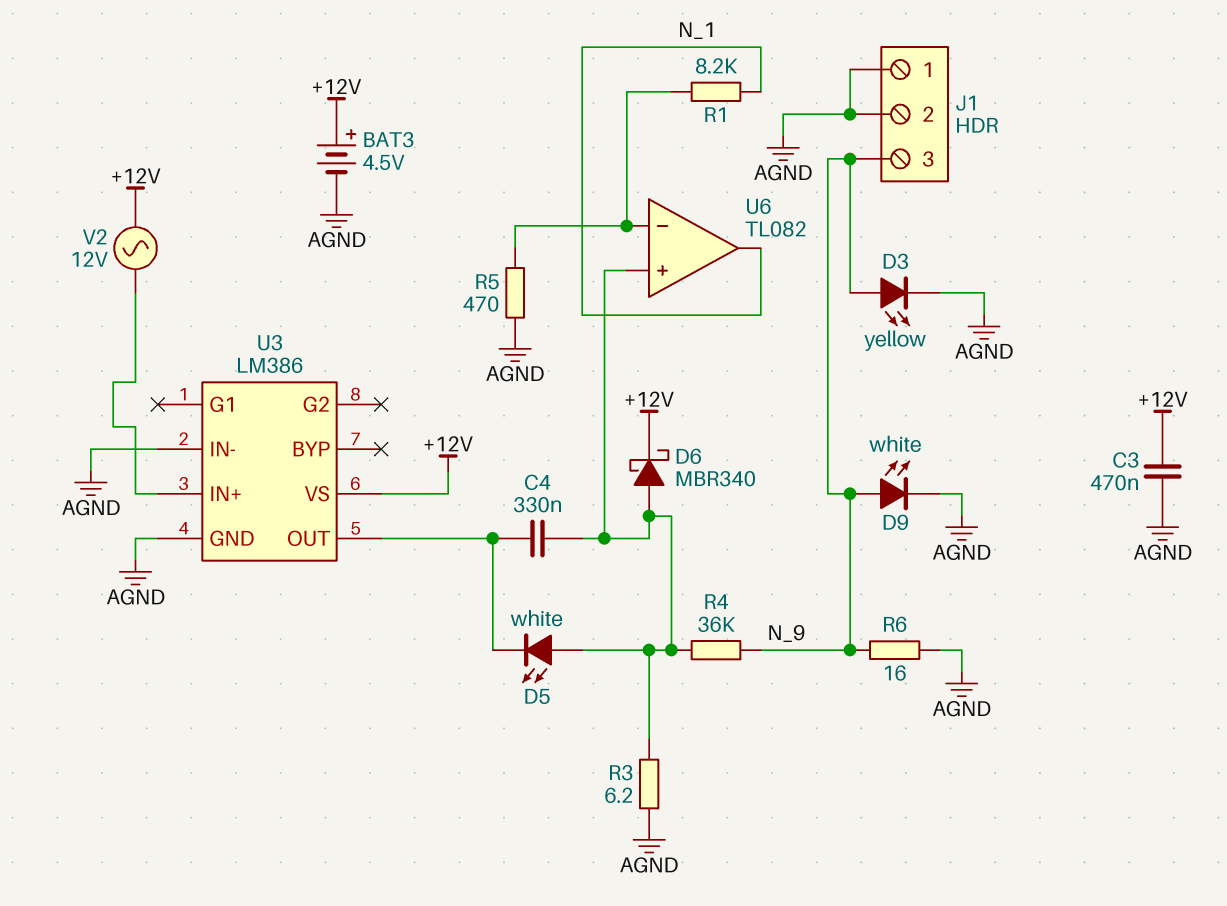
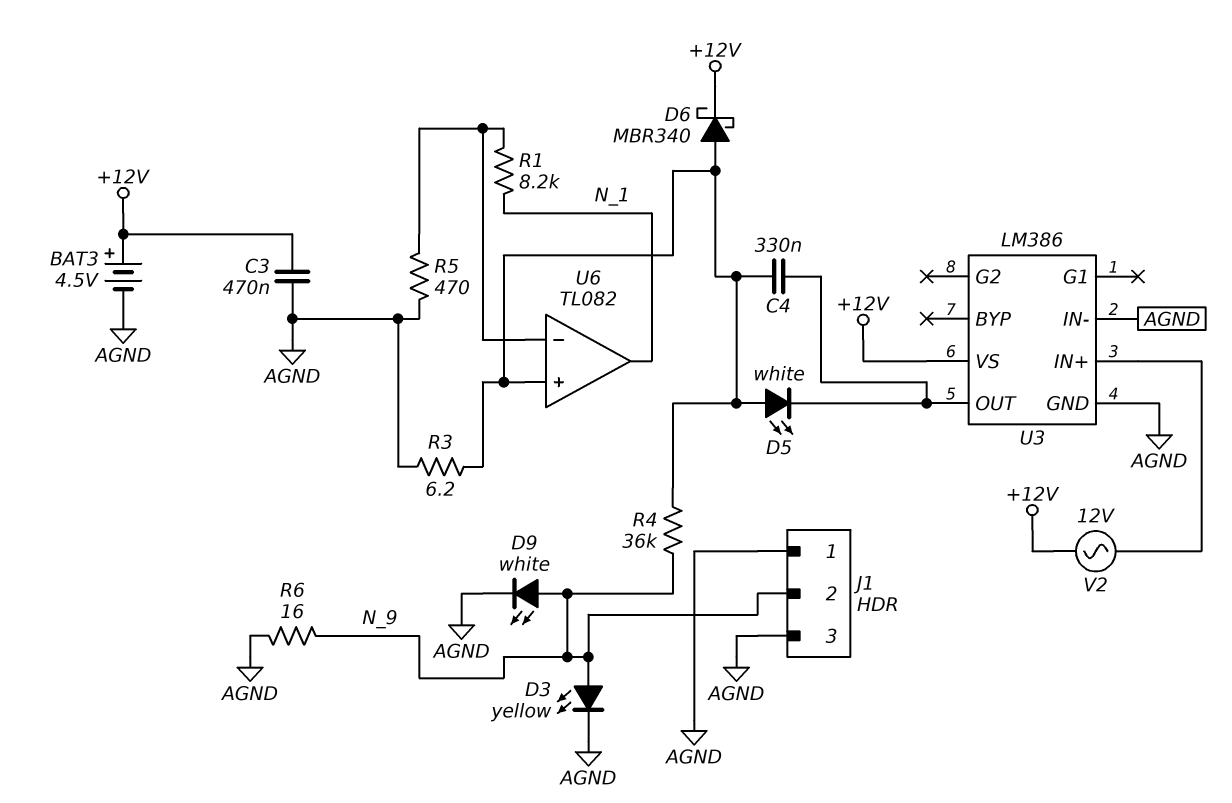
J1 pin 2: AGND -> N_9
J1 pin 3: N_9 -> AGND

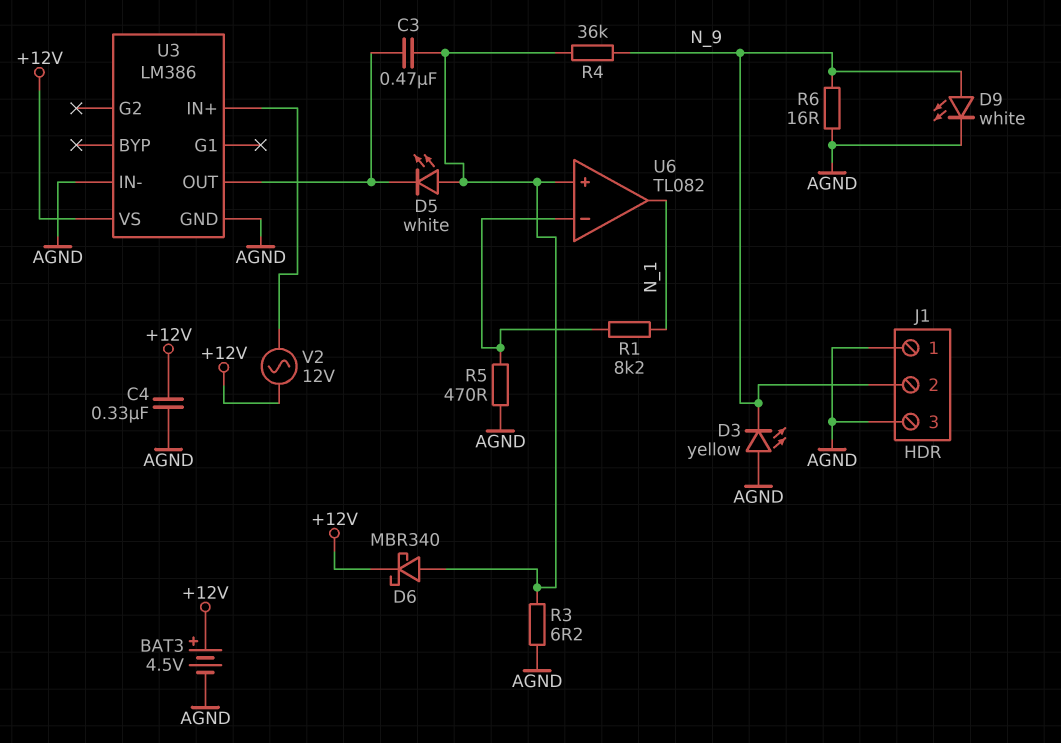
C3: 470nF (+12V, AGND) -> 470nF (U3/OUT, U6/in+)
C4: 330nF (U3/OUT, U6/in+) -> 330nF (+12V, AGND)
D3: LED yellow (A N_9, K AGND) -> LED yellow (A AGND, K N_9)

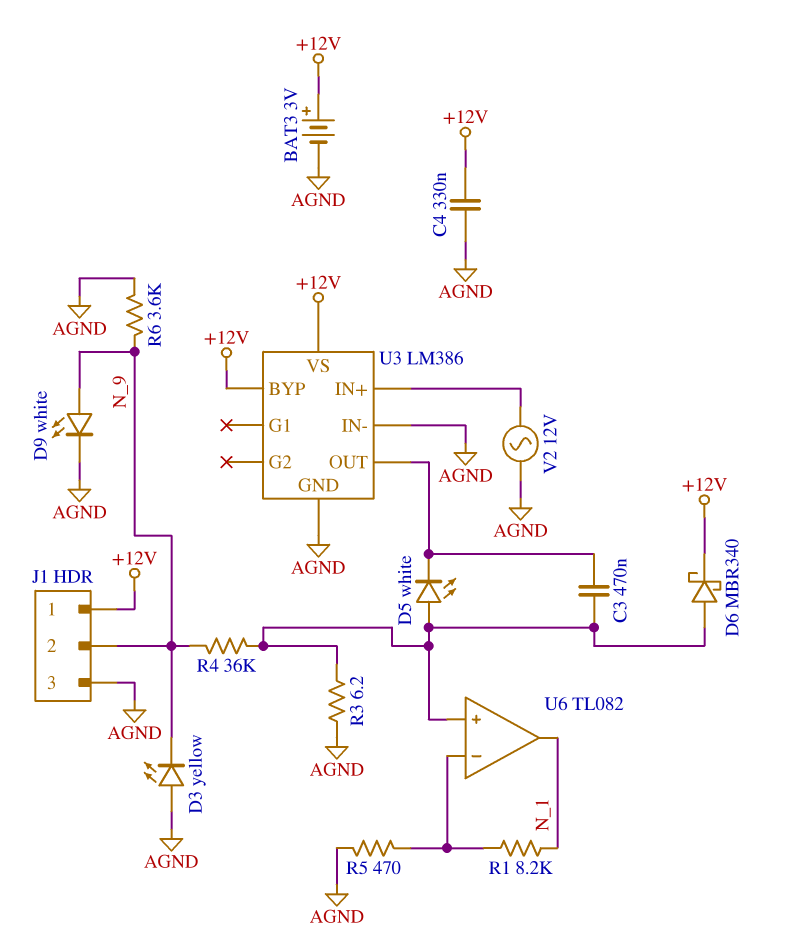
BAT3: 4.5V (plus +12V, minus AGND) -> 3V (plus +12V, minus AGND)
J1 pin 1: AGND -> +12V
R6: 16 (AGND, N_9) -> 3.6k (AGND, N_9)
U3 pin BYP: none -> +12V
V2: AC 12V (+12V, U3/IN+) -> AC 12V (AGND, U3/IN+)

